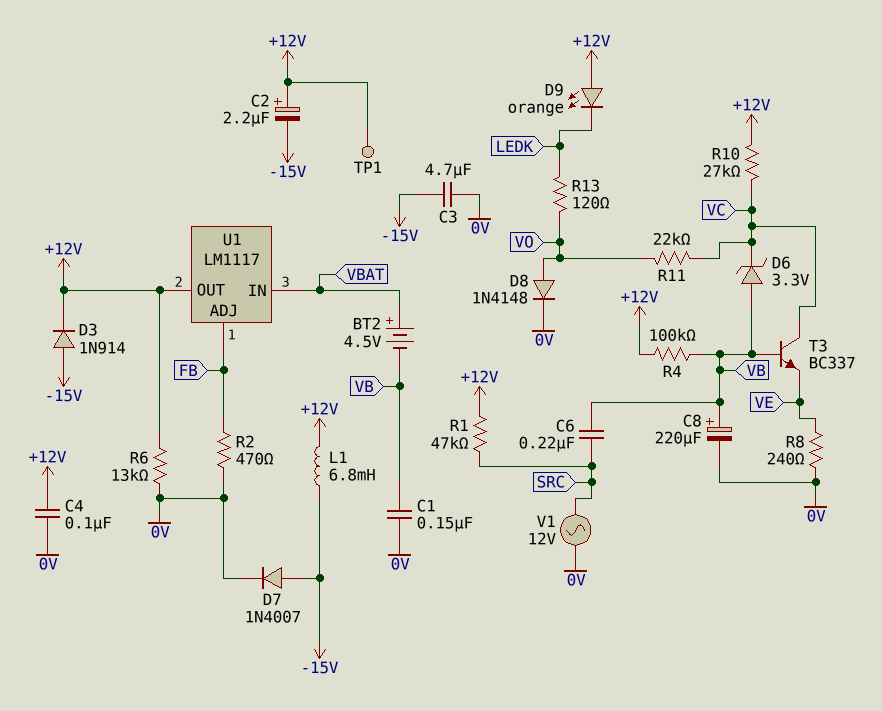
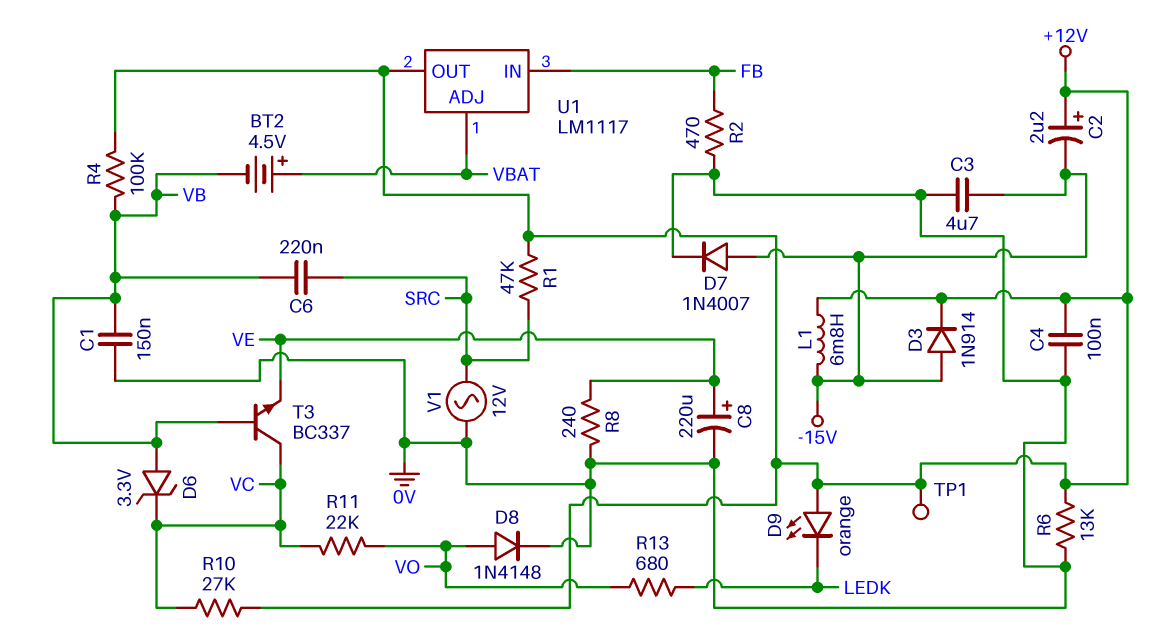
C8: 220uF (plus VB, minus 0V) -> 220uF (plus VE, minus 0V)
R13: 120 (LEDK, VO) -> 680 (LEDK, VO)
U1 pin ADJ: FB -> VBAT
U1 pin IN: VBAT -> FB

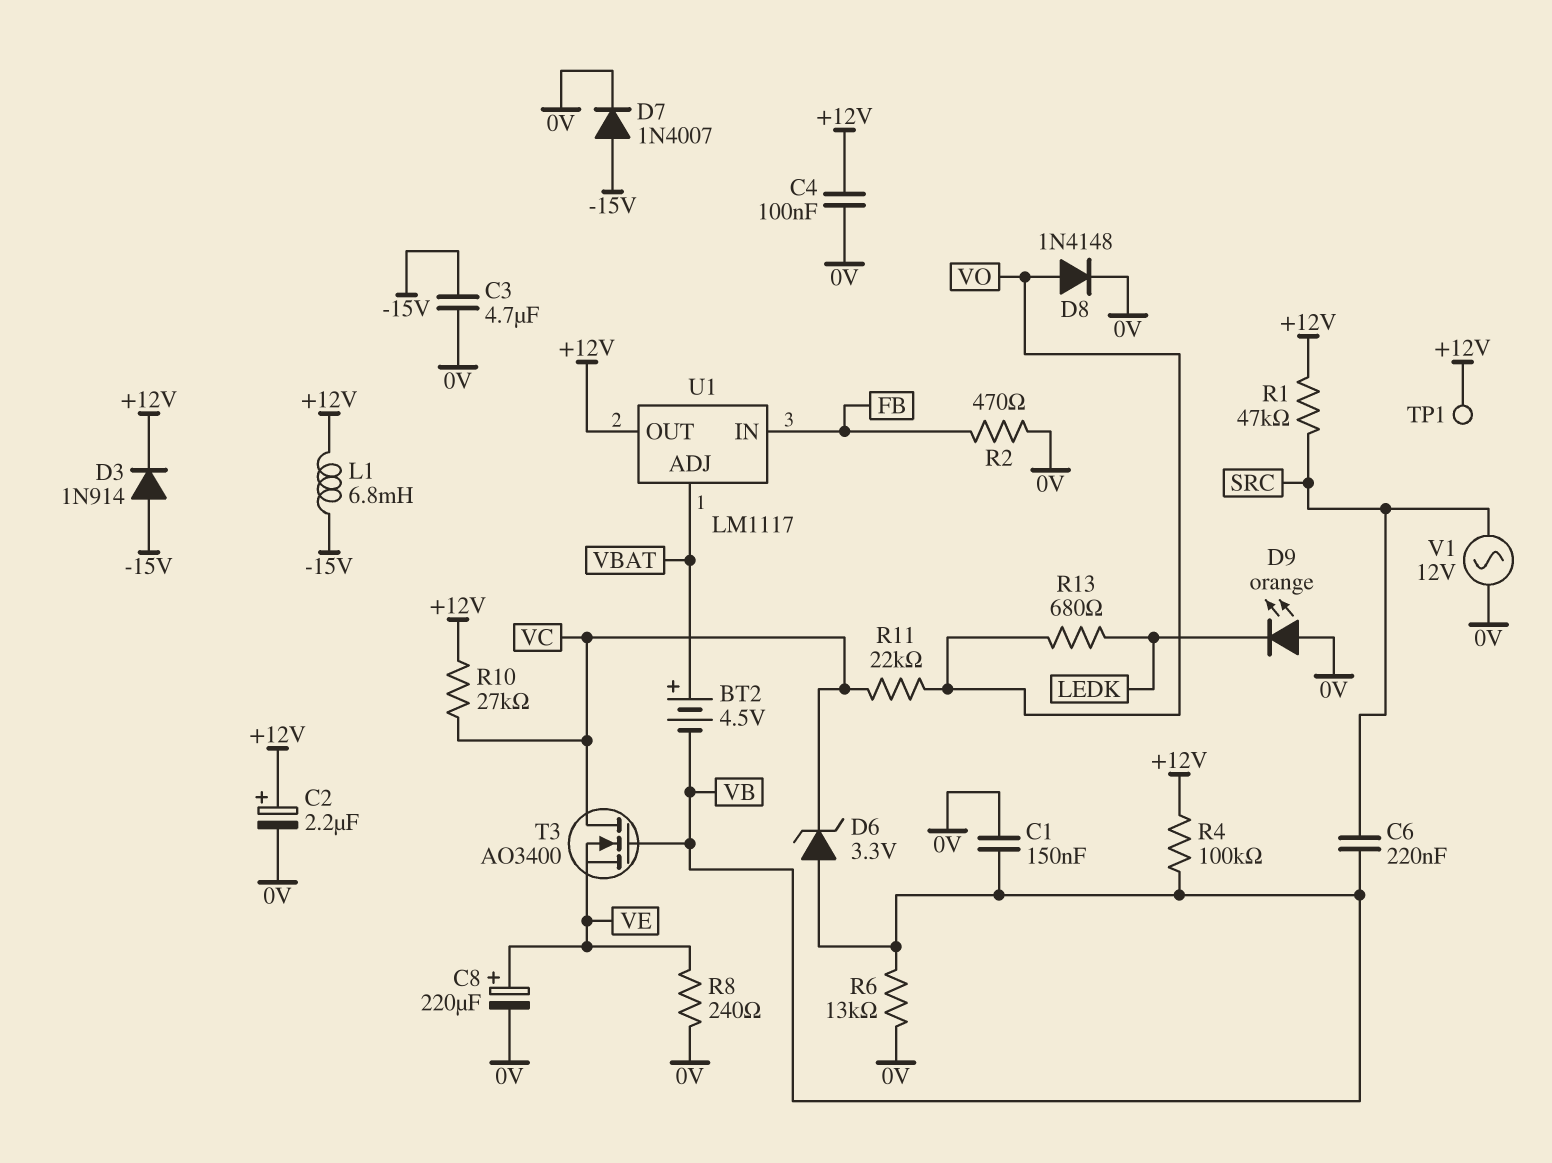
C2: 2.2uF (plus +12V, minus -15V) -> 2.2uF (plus +12V, minus 0V)
D9: LED orange (A +12V, K LEDK) -> LED orange (A 0V, K LEDK)
R6: 13k (+12V, 0V) -> 13k (0V, VB)
T3: NPN BC337 (B VB, C VC, E VE) -> NMOS AO3400 (G VB, D VC, S VE)

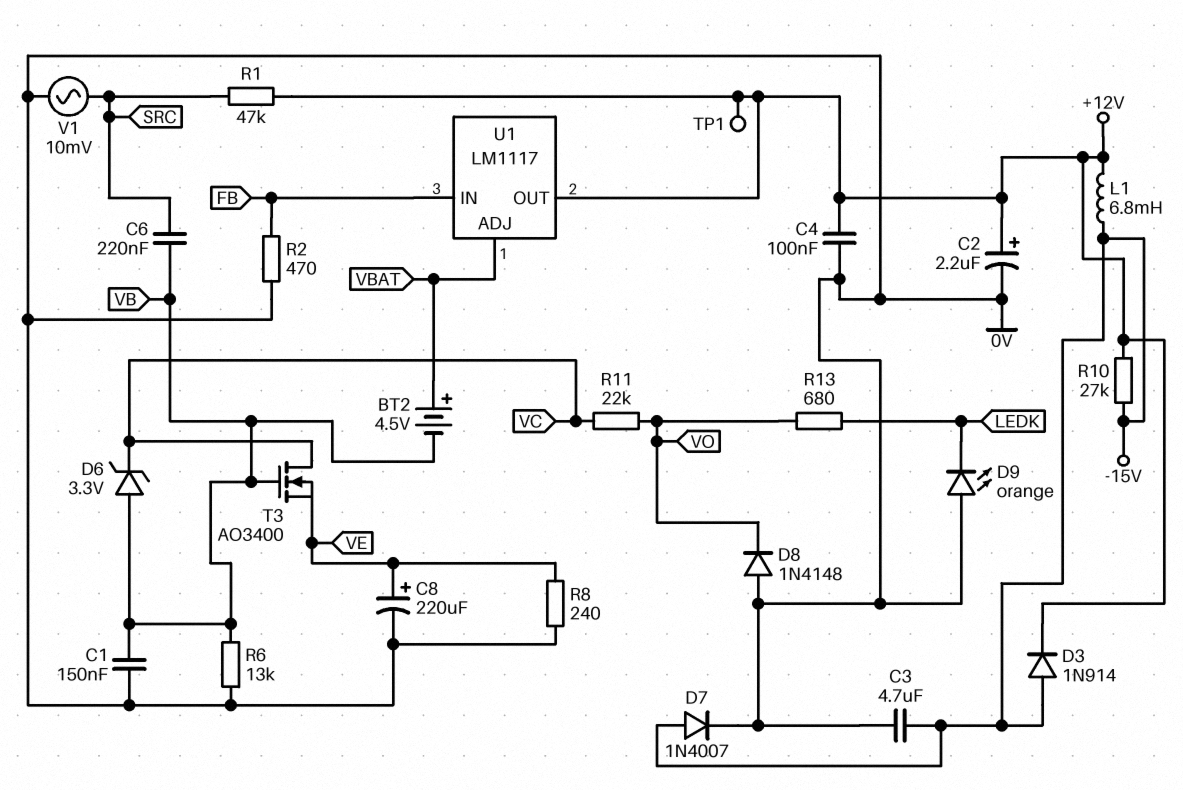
D8: diode 1N4148 (A VO, K 0V) -> diode 1N4148 (A 0V, K VO)
R4: 100k (+12V, VB) -> none
R10: 27k (+12V, VC) -> 27k (+12V, -15V)
V1: AC 12V (0V, SRC) -> AC 10mV (0V, SRC)

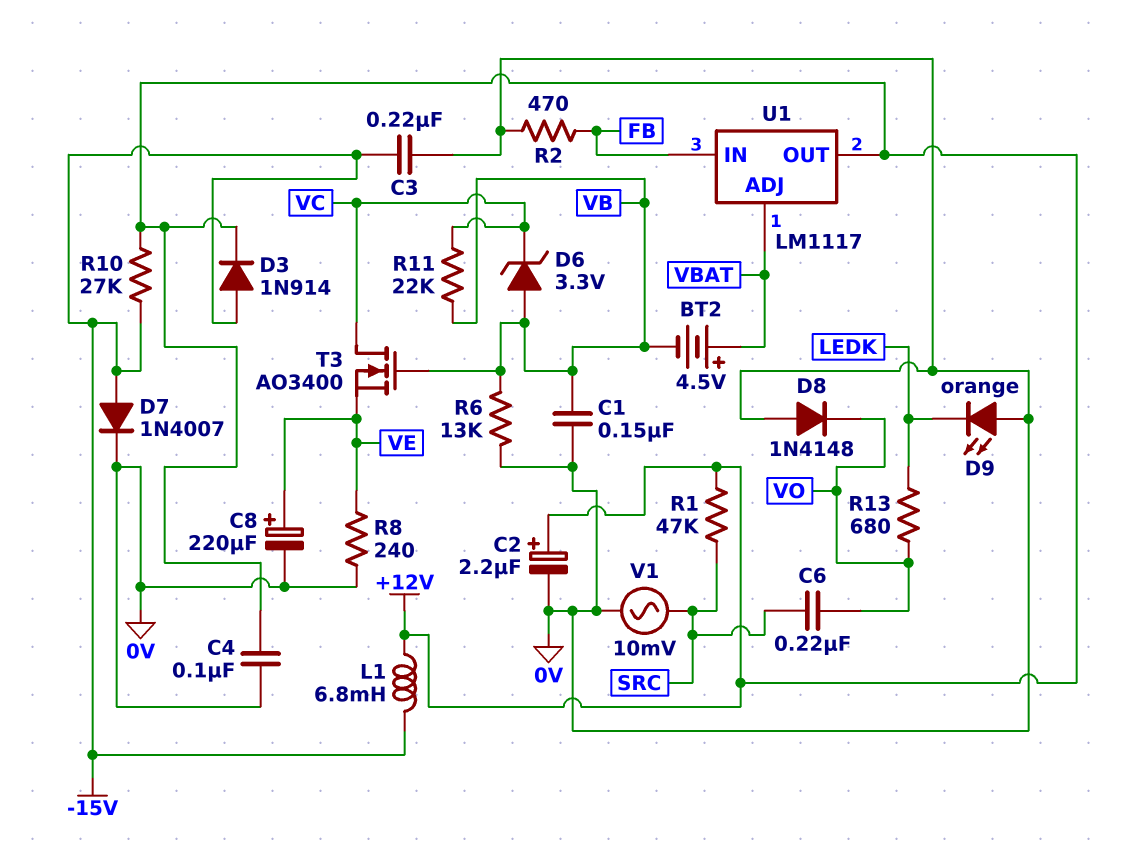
C3: 4.7uF (-15V, 0V) -> 220nF (-15V, 0V)
C6: 220nF (SRC, VB) -> 220nF (SRC, VO)
R11: 22k (VC, VO) -> 22k (VB, VC)
TP1: test point (+12V) -> none

